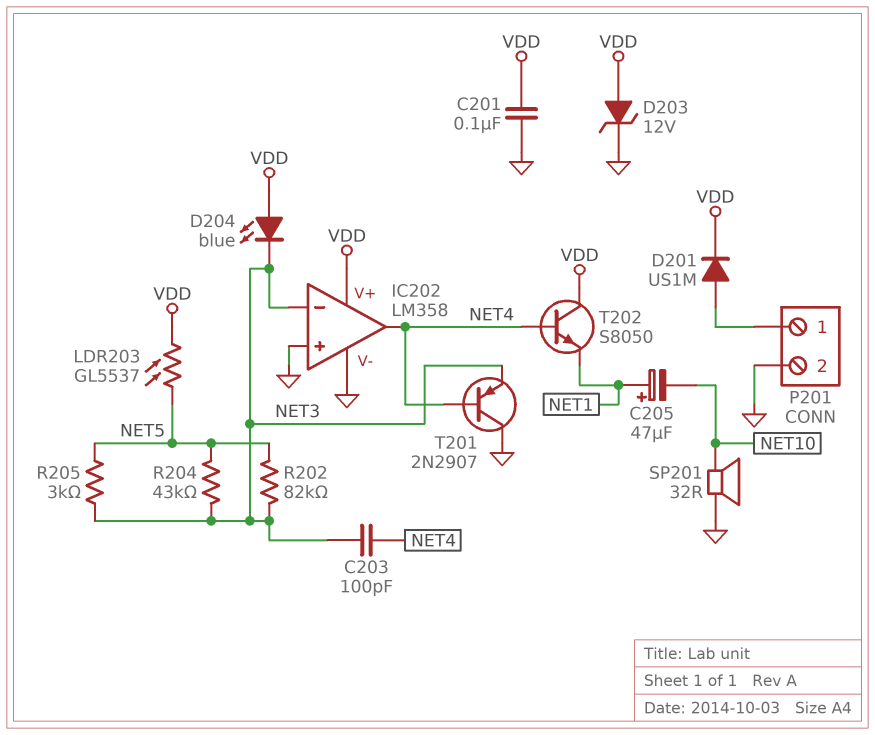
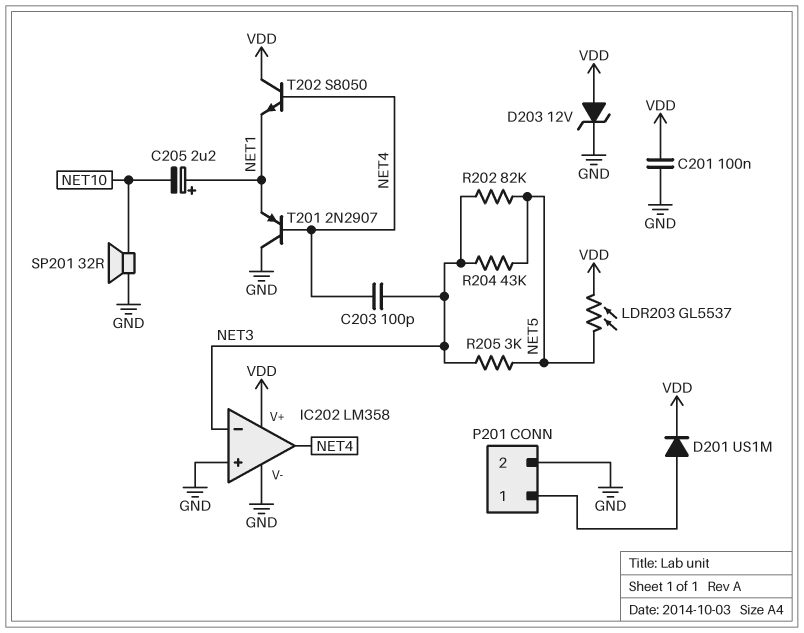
C205: 47uF (plus NET1, minus NET10) -> 2.2uF (plus NET1, minus NET10)
D204: LED blue (A VDD, K NET3) -> none
T201: PNP 2N2907 (B NET4, C GND, E NET3) -> PNP 2N2907 (B NET4, C GND, E NET1)

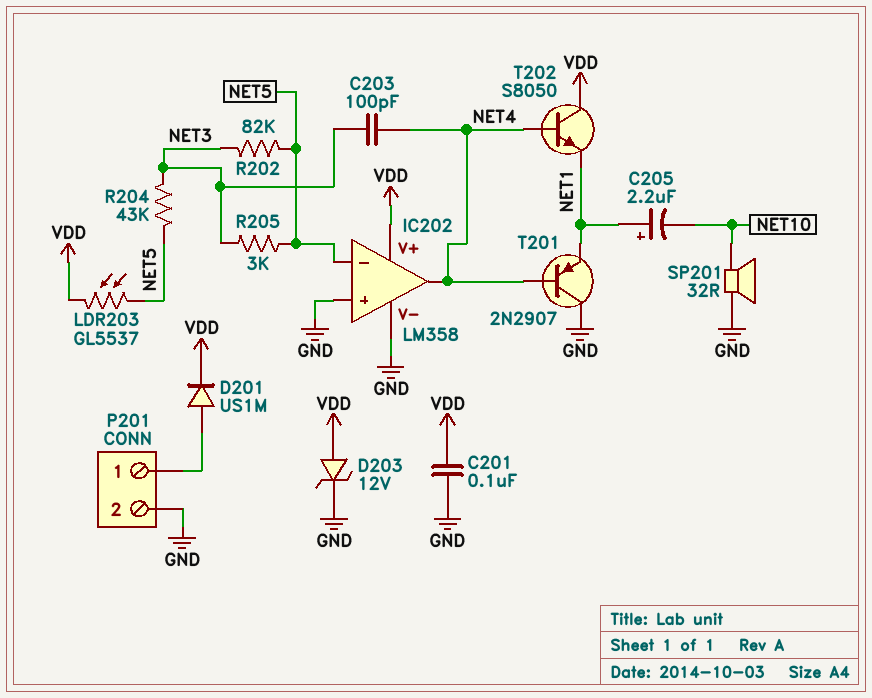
IC202 pin in-: NET3 -> NET5

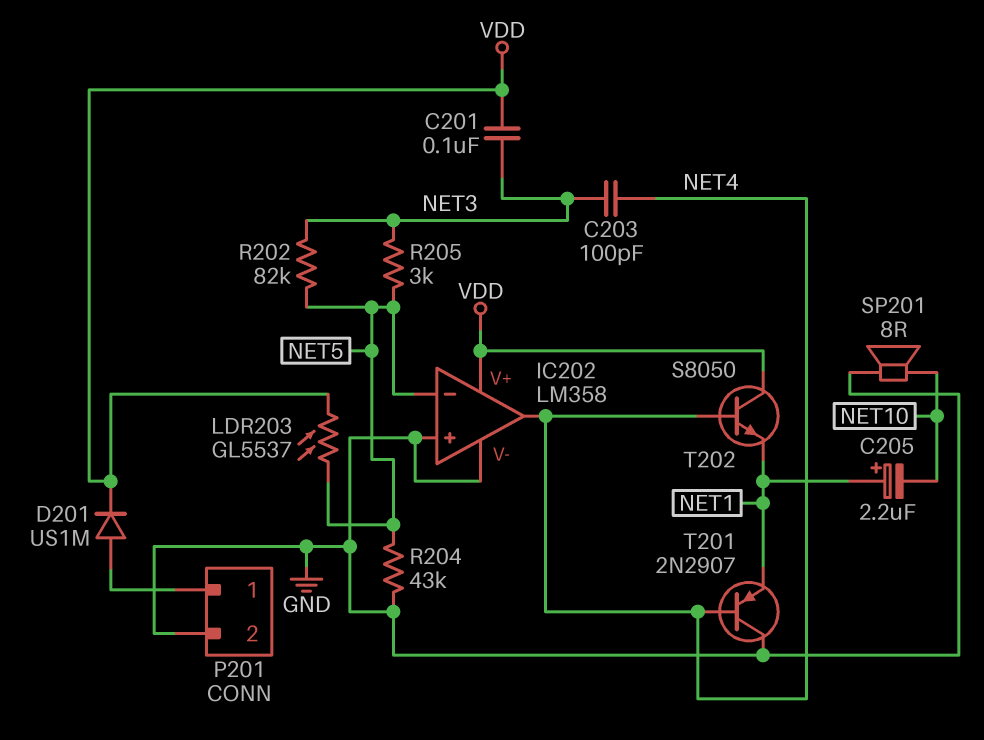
C201: 100nF (GND, VDD) -> 100nF (NET3, VDD)
D203: zener 12V (A VDD, K GND) -> none
R204: 43k (NET3, NET5) -> 43k (GND, NET5)
SP201: speaker 32R (GND, NET10) -> speaker 8R (GND, NET10)

